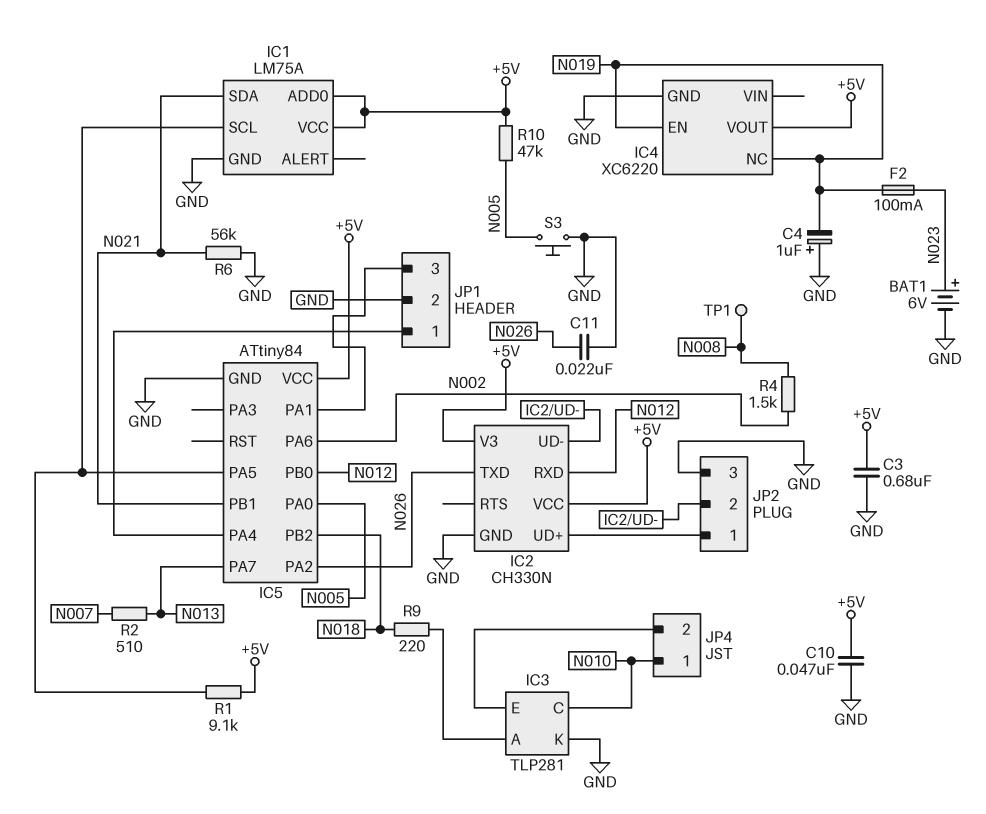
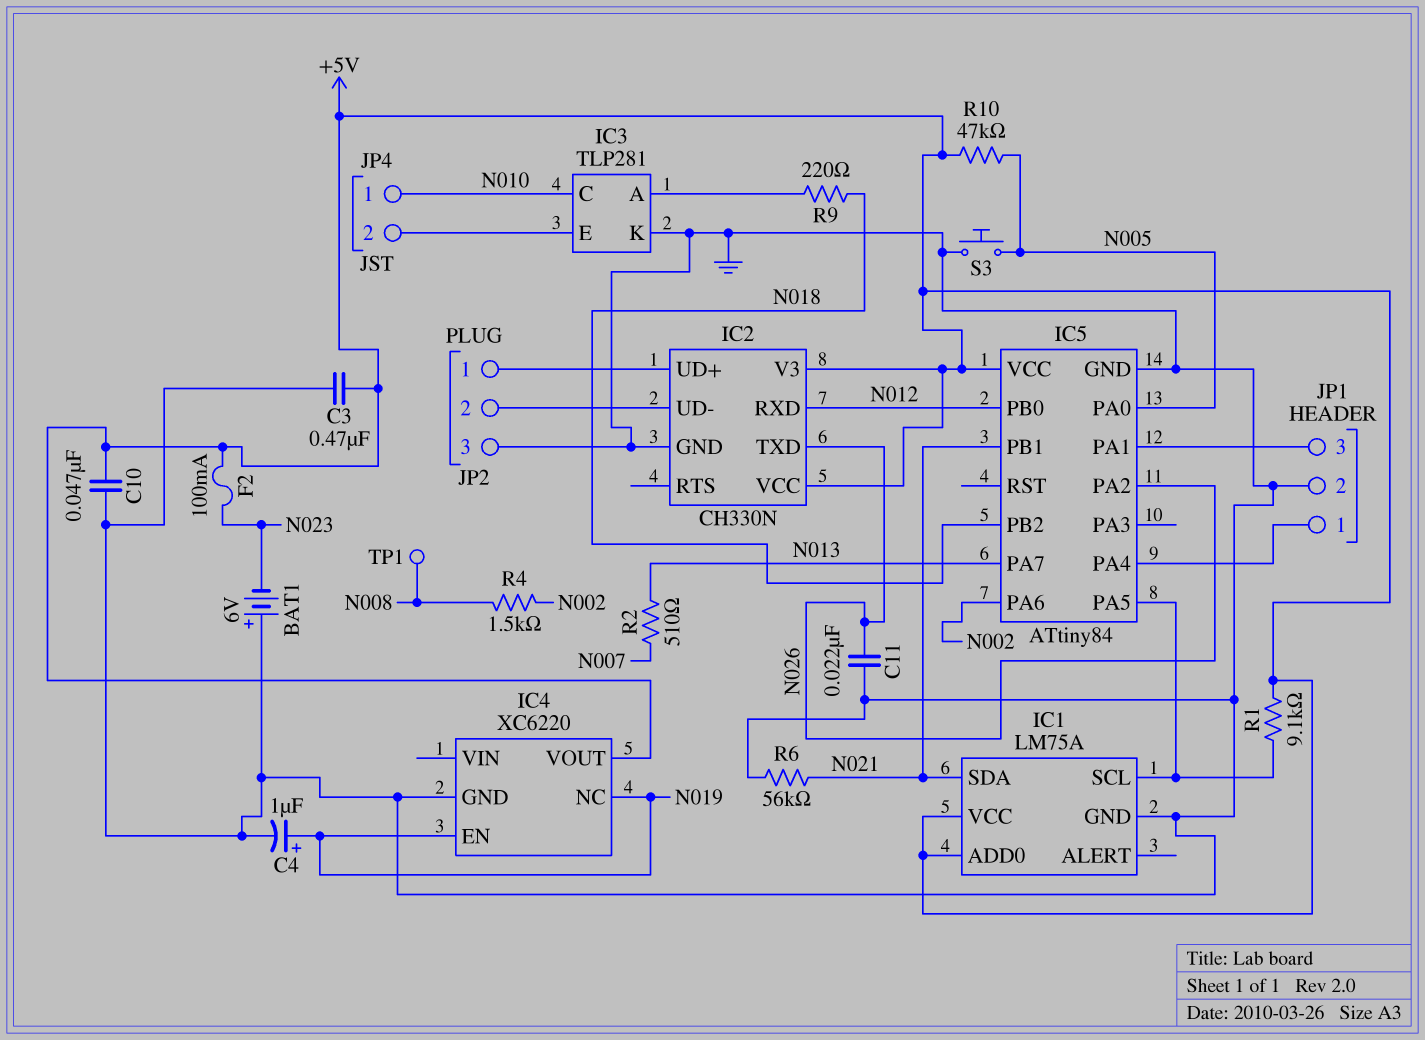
BAT1: 6V (plus N023, minus GND) -> 6V (plus GND, minus N023)
C3: 680nF (+5V, GND) -> 470nF (+5V, GND)
C4: 1uF (plus GND, minus N019) -> 1uF (plus N019, minus GND)
F2: 100mA (N019, N023) -> 100mA (+5V, N023)

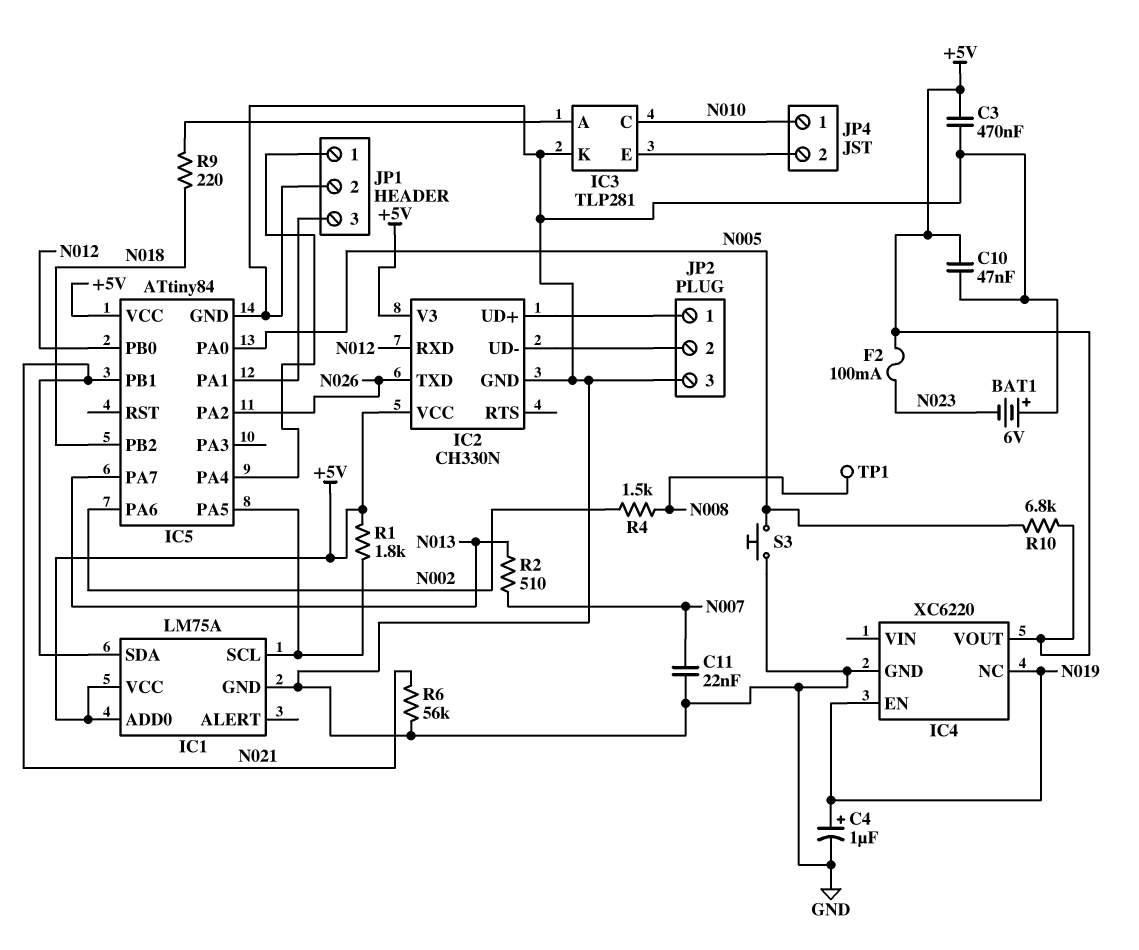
C11: 22nF (GND, N026) -> 22nF (GND, N007)
R1: 9.1k (+5V, IC1/SCL) -> 1.8k (+5V, IC1/SCL)
R10: 47k (+5V, N005) -> 6.8k (+5V, N005)

